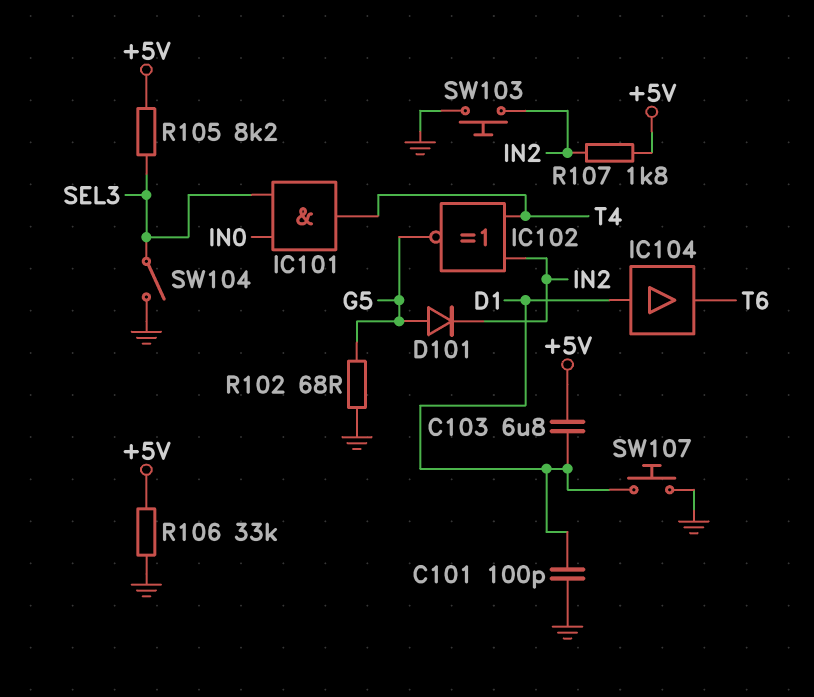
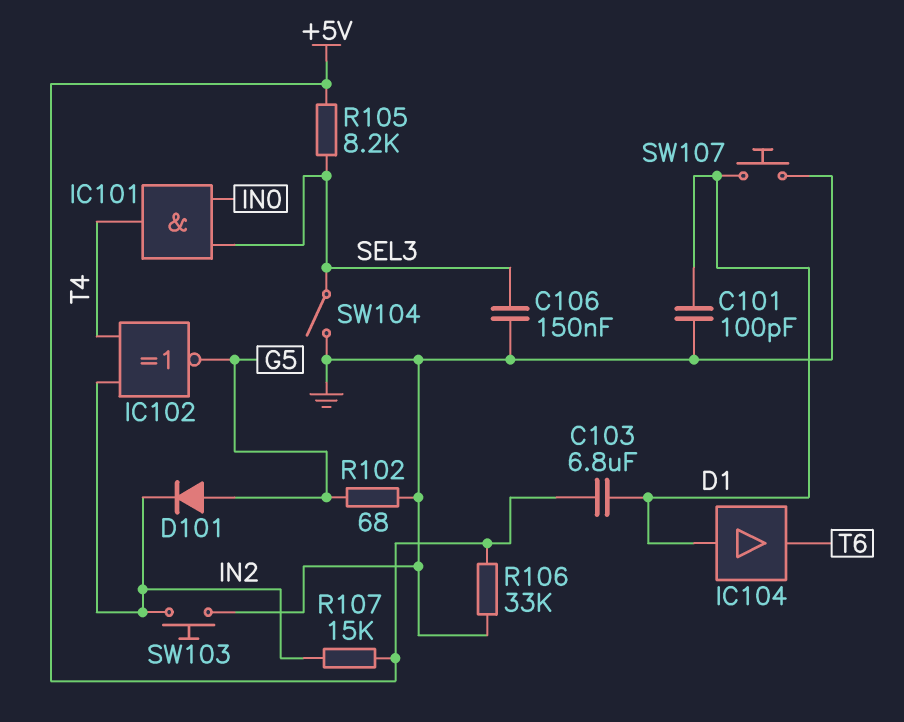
C106: none -> 150nF (GND, SEL3)
R107: 1.8k (+5V, IN2) -> 15k (+5V, IN2)

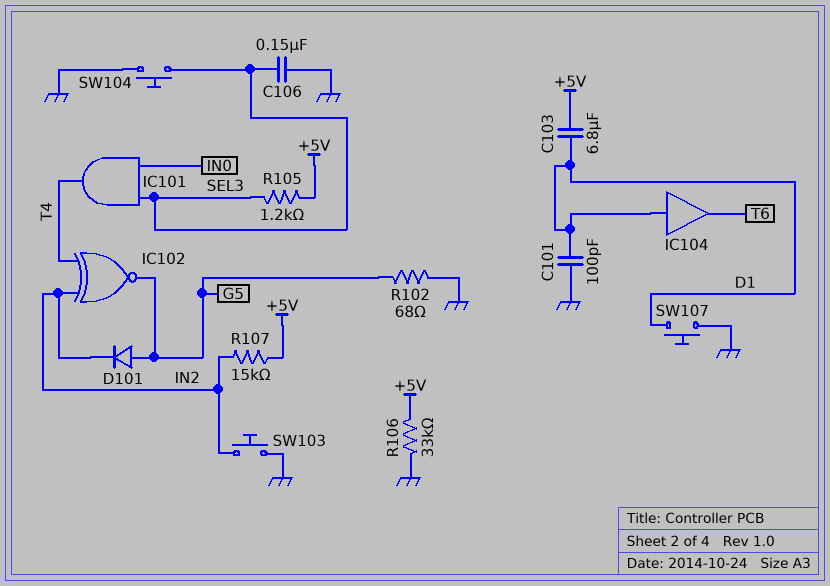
R105: 8.2k (+5V, SEL3) -> 1.2k (+5V, SEL3)
SW104: switch (GND, SEL3) -> button (GND, SEL3)

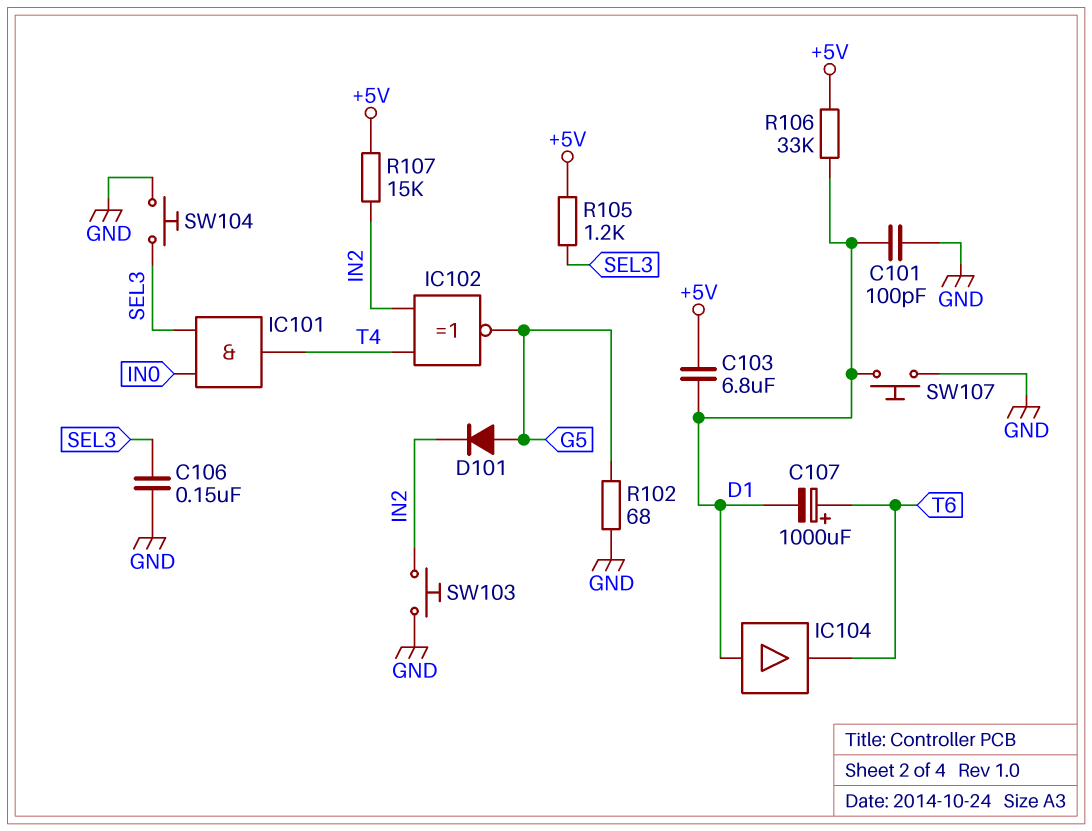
C107: none -> 1000uF (plus T6, minus D1)
R106: 33k (+5V, GND) -> 33k (+5V, D1)

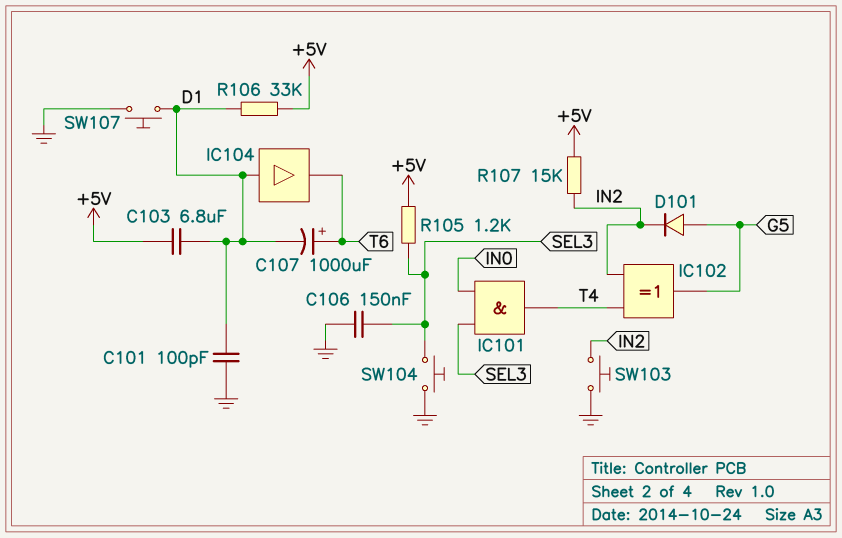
IC102: XNOR (in IN2, in T4, out G5) -> XOR (in IN2, in T4, out G5)
R102: 68 (G5, GND) -> none

